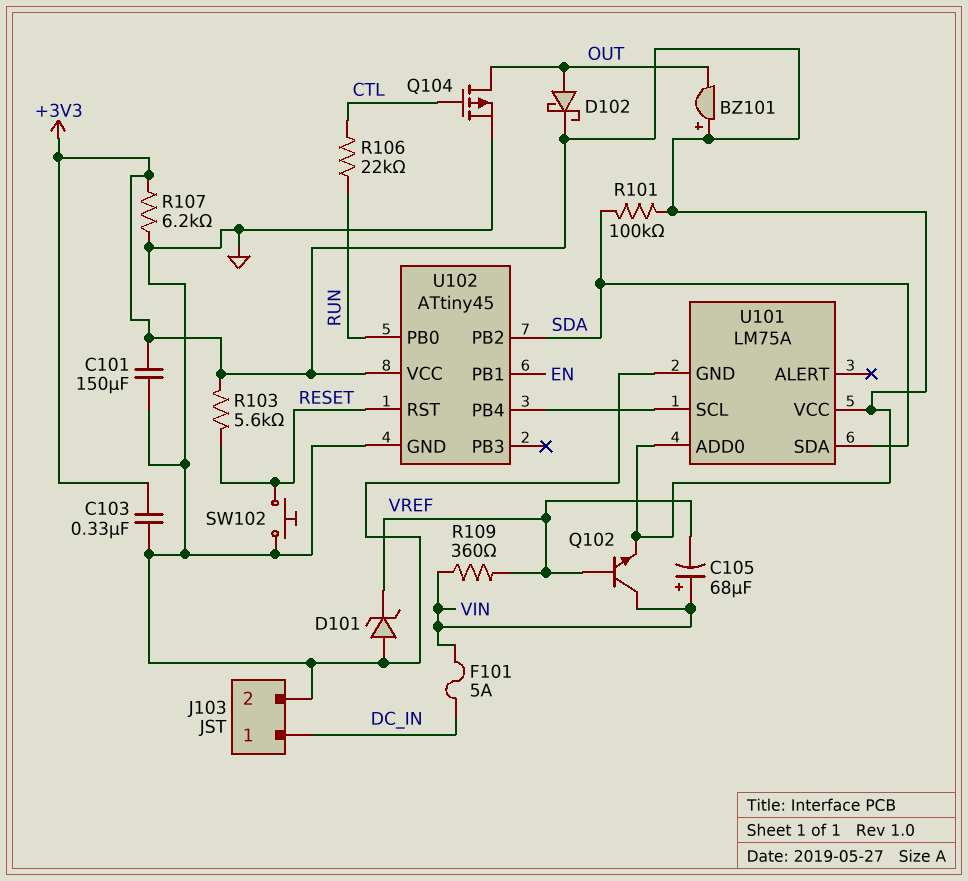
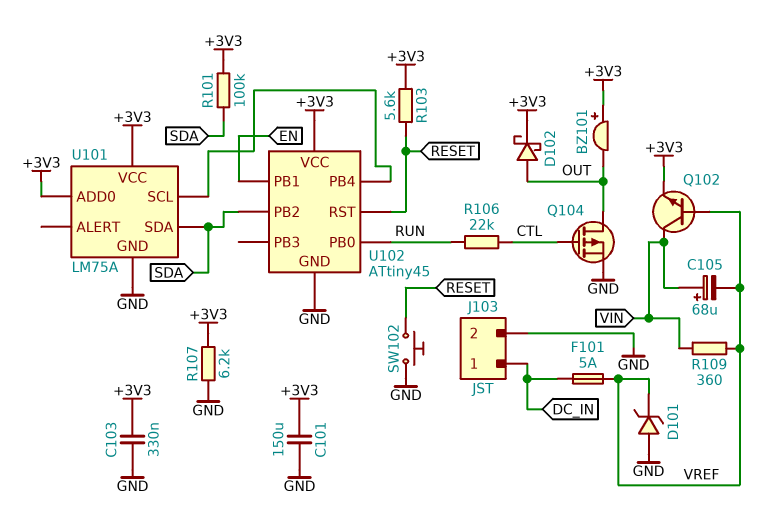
F101: 5A (DC_IN, VIN) -> 5A (DC_IN, VREF)

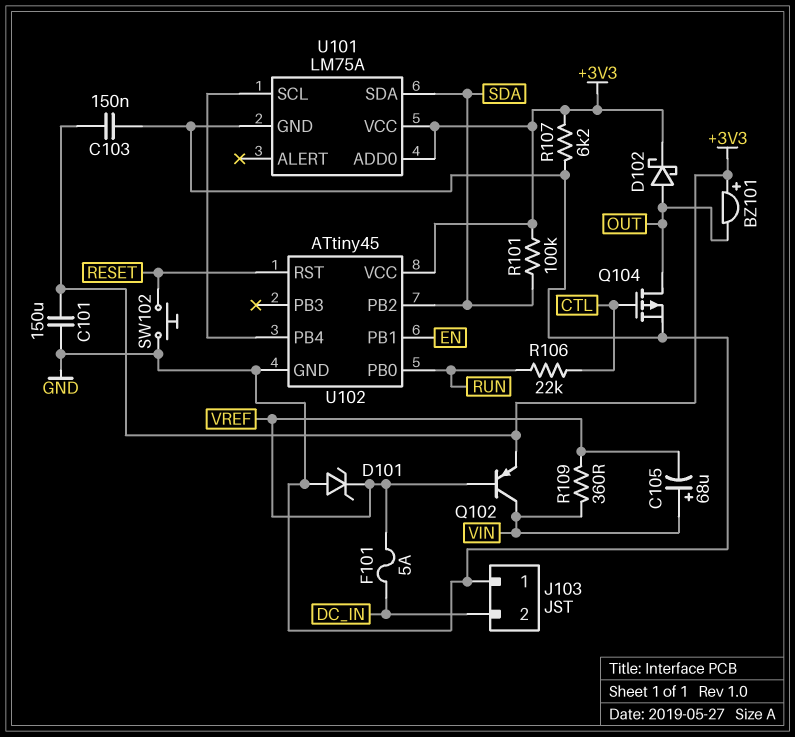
C103: 330nF (+3V3, GND) -> 150nF (+3V3, GND)
J103 pin 1: DC_IN -> GND
J103 pin 2: GND -> DC_IN
Q102: NPN (B VREF, C VIN, E +3V3) -> PNP (B VREF, C VIN, E +3V3)
R103: 5.6k (+3V3, RESET) -> none

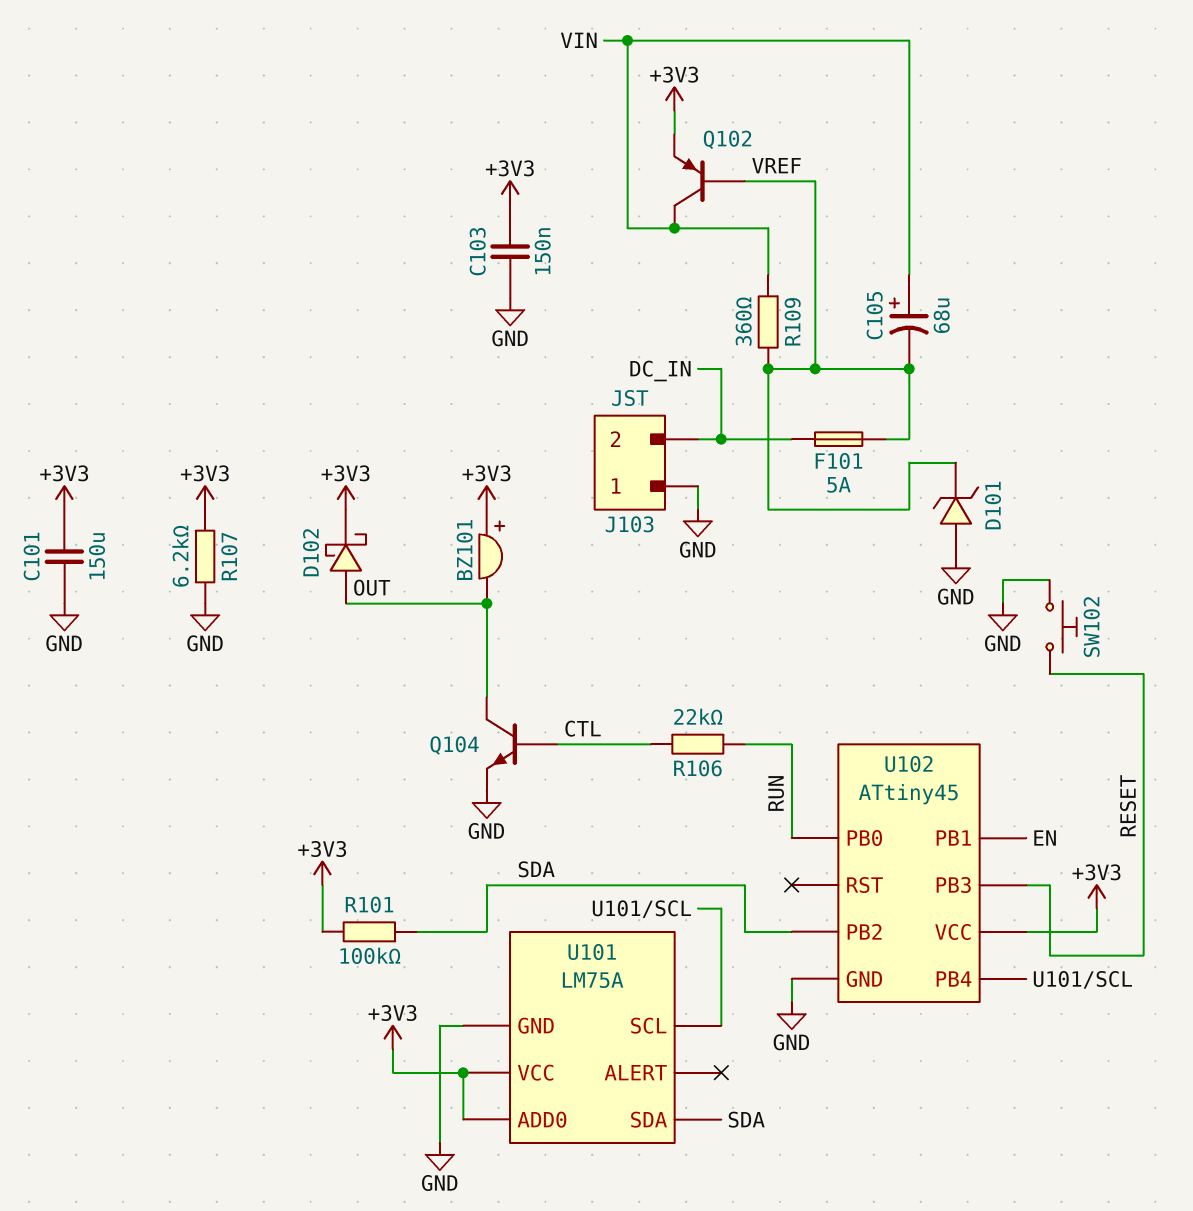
Q104: PMOS (G CTL, D OUT, S GND) -> NPN (B CTL, C OUT, E GND)
U102 pin PB3: none -> RESET
U102 pin RST: RESET -> none

